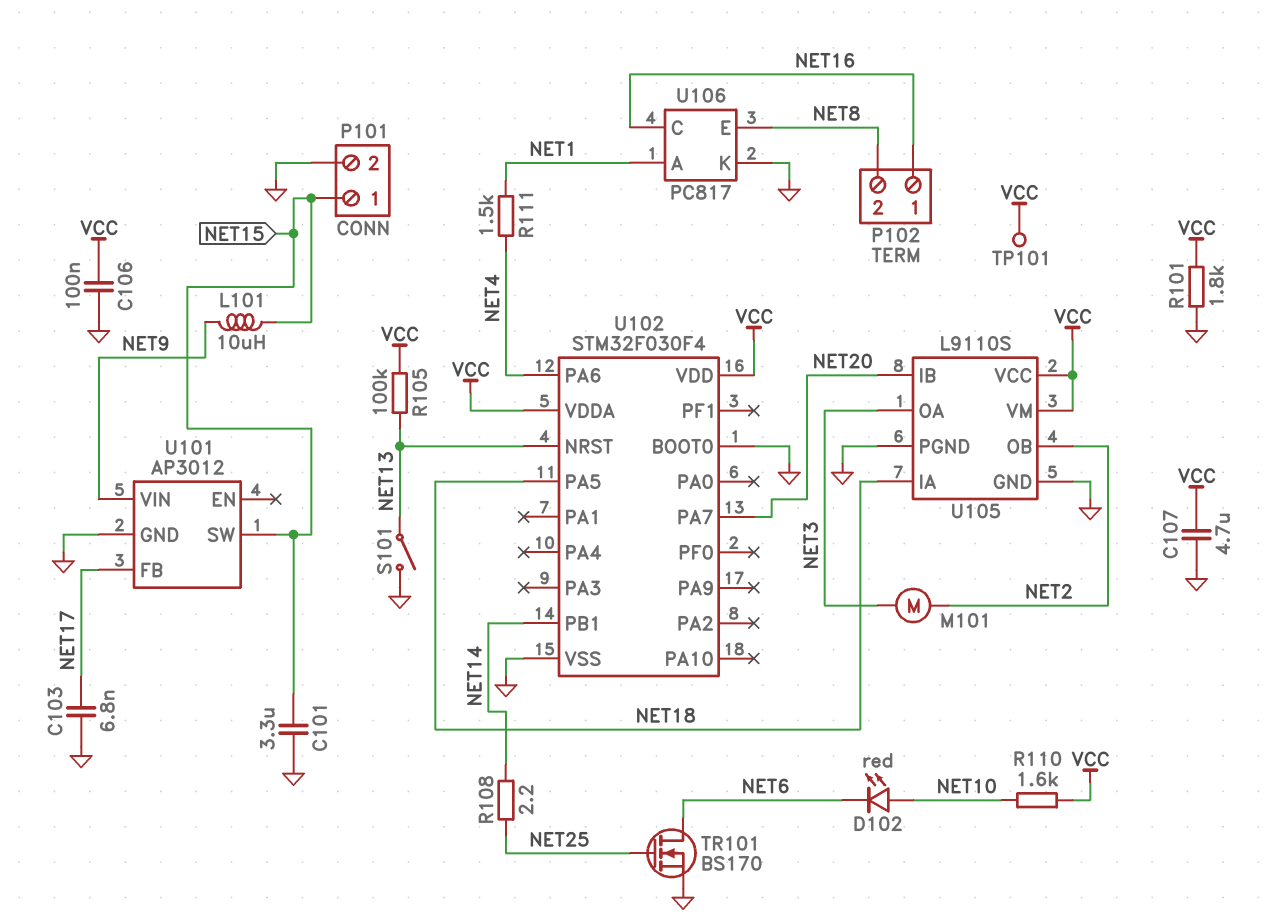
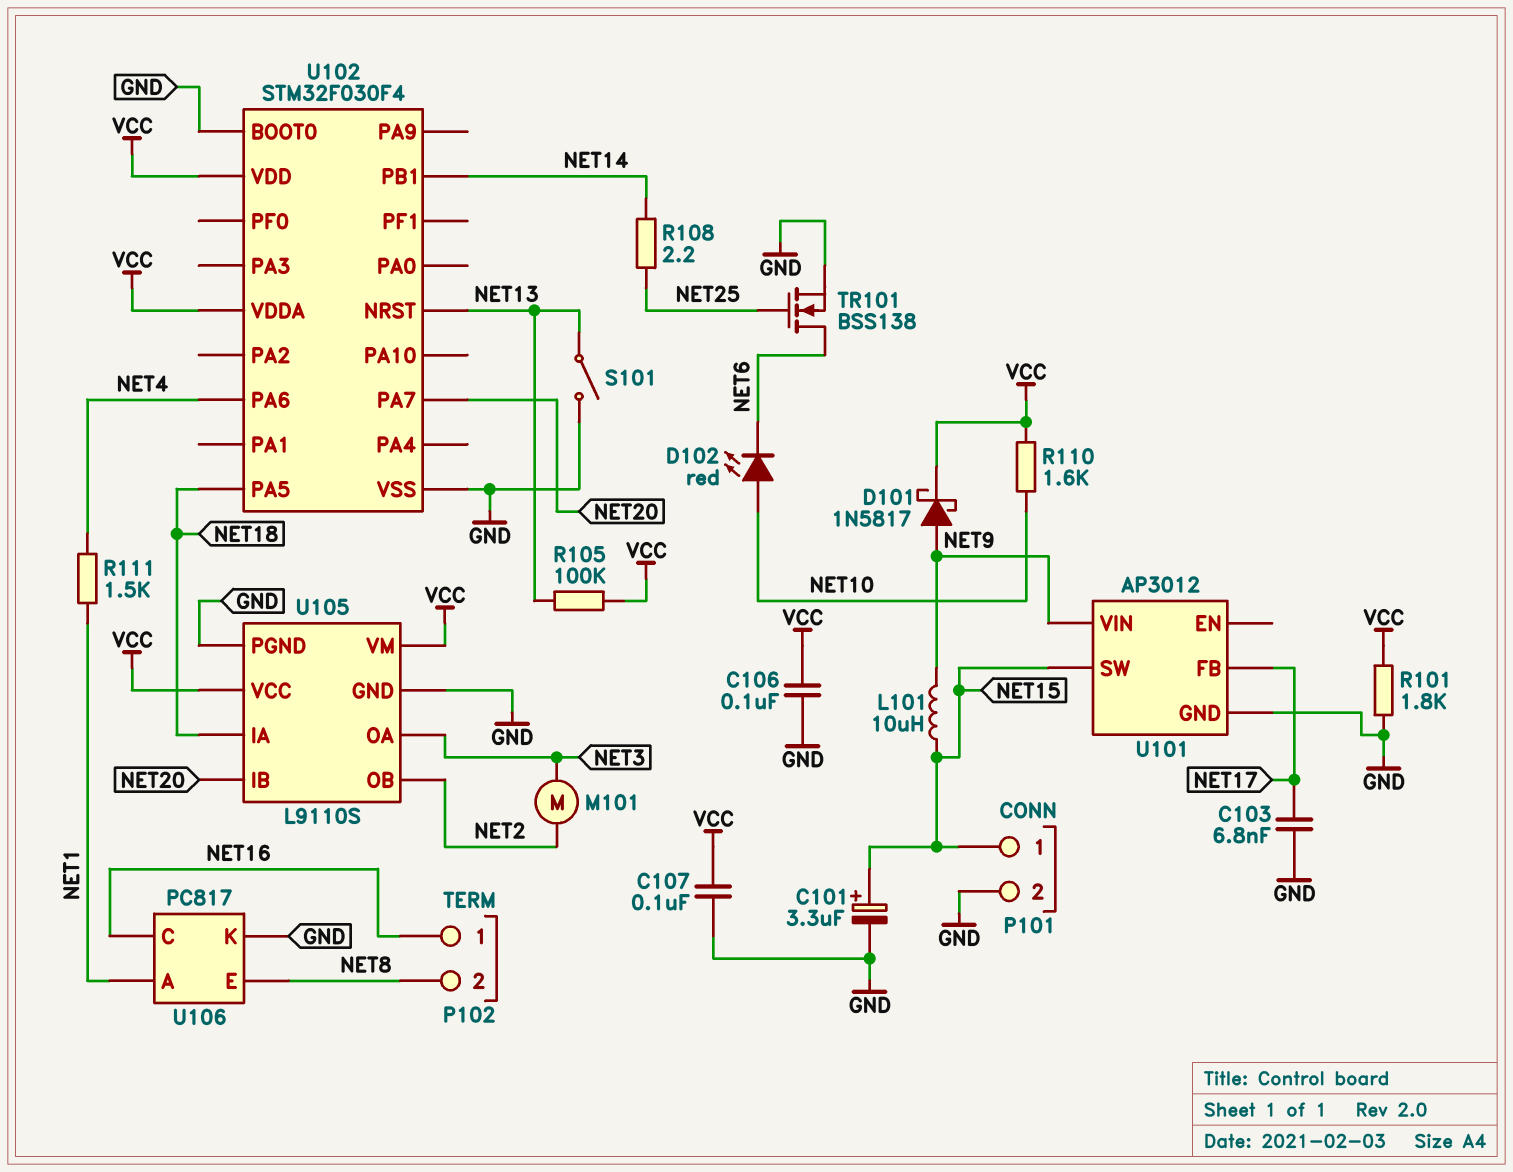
C101: 3.3uF (GND, NET15) -> 3.3uF (plus NET15, minus GND)
C107: 4.7uF (GND, VCC) -> 100nF (GND, VCC)
D101: none -> schottky 1N5817 (A NET9, K VCC)
TP101: test point (VCC) -> none
TR101: NMOS BS170 (G NET25, D NET6, S GND) -> NMOS BSS138 (G NET25, D NET6, S GND)

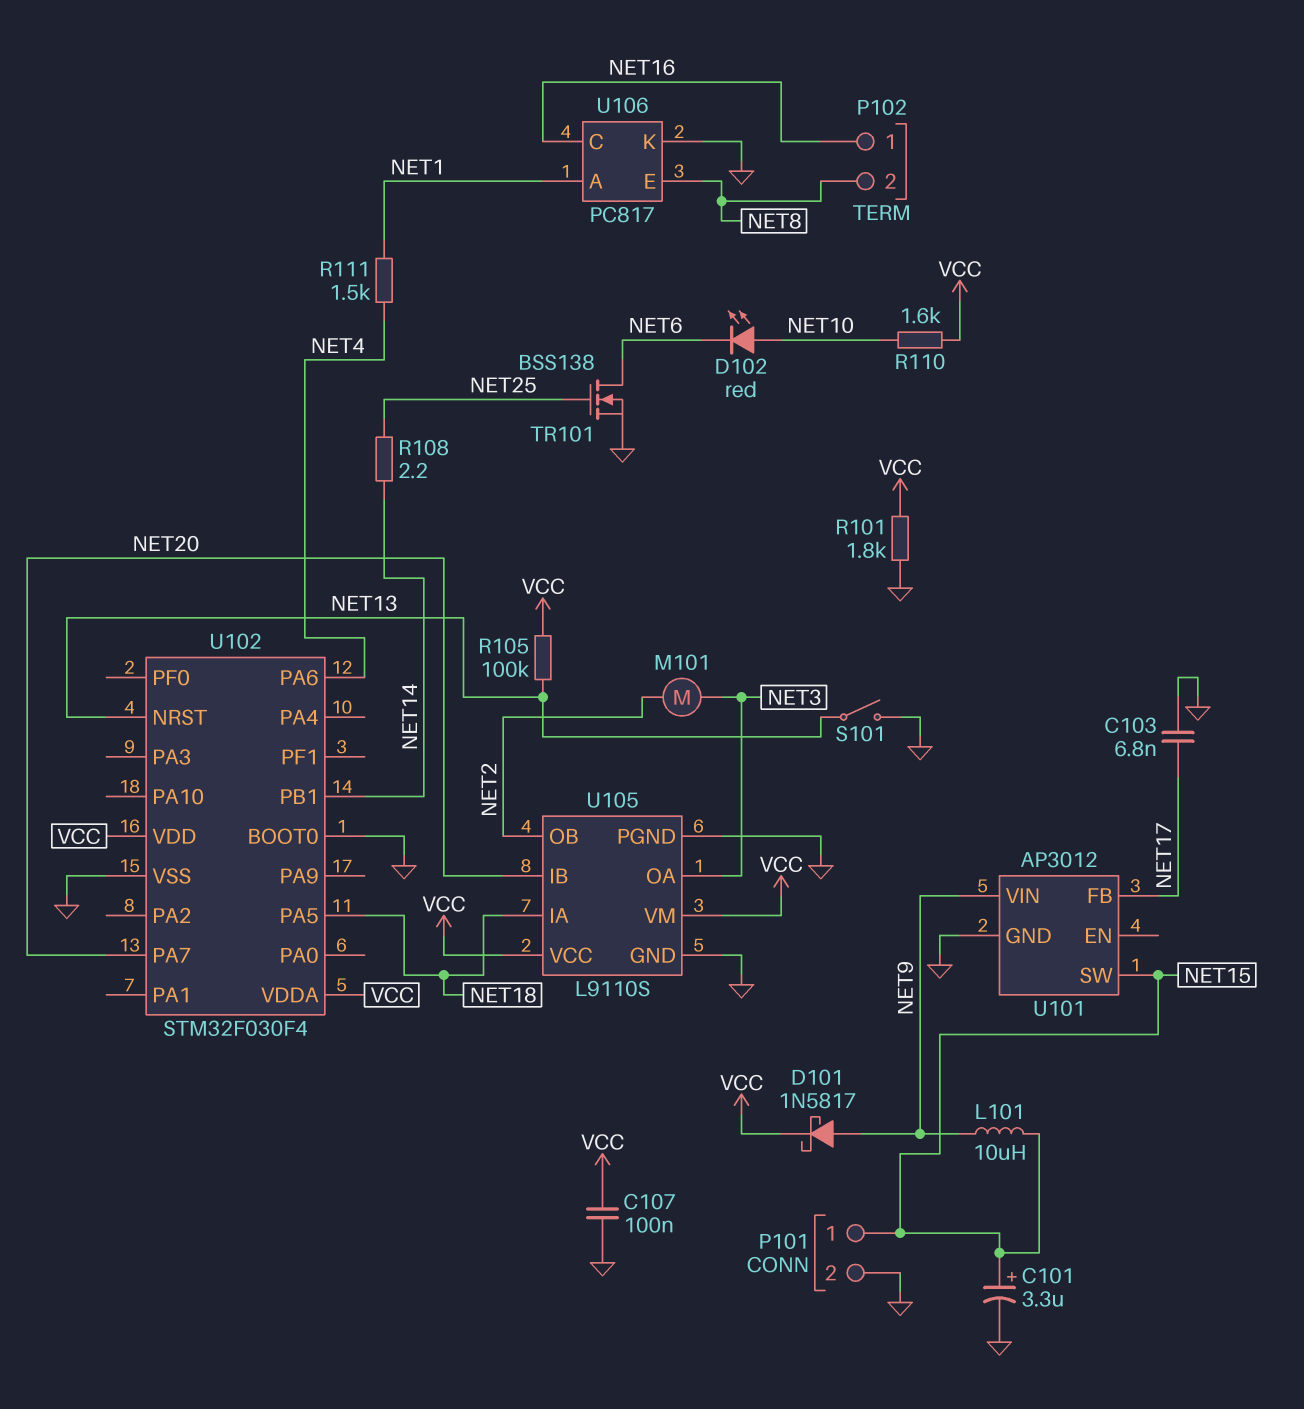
C106: 100nF (GND, VCC) -> none

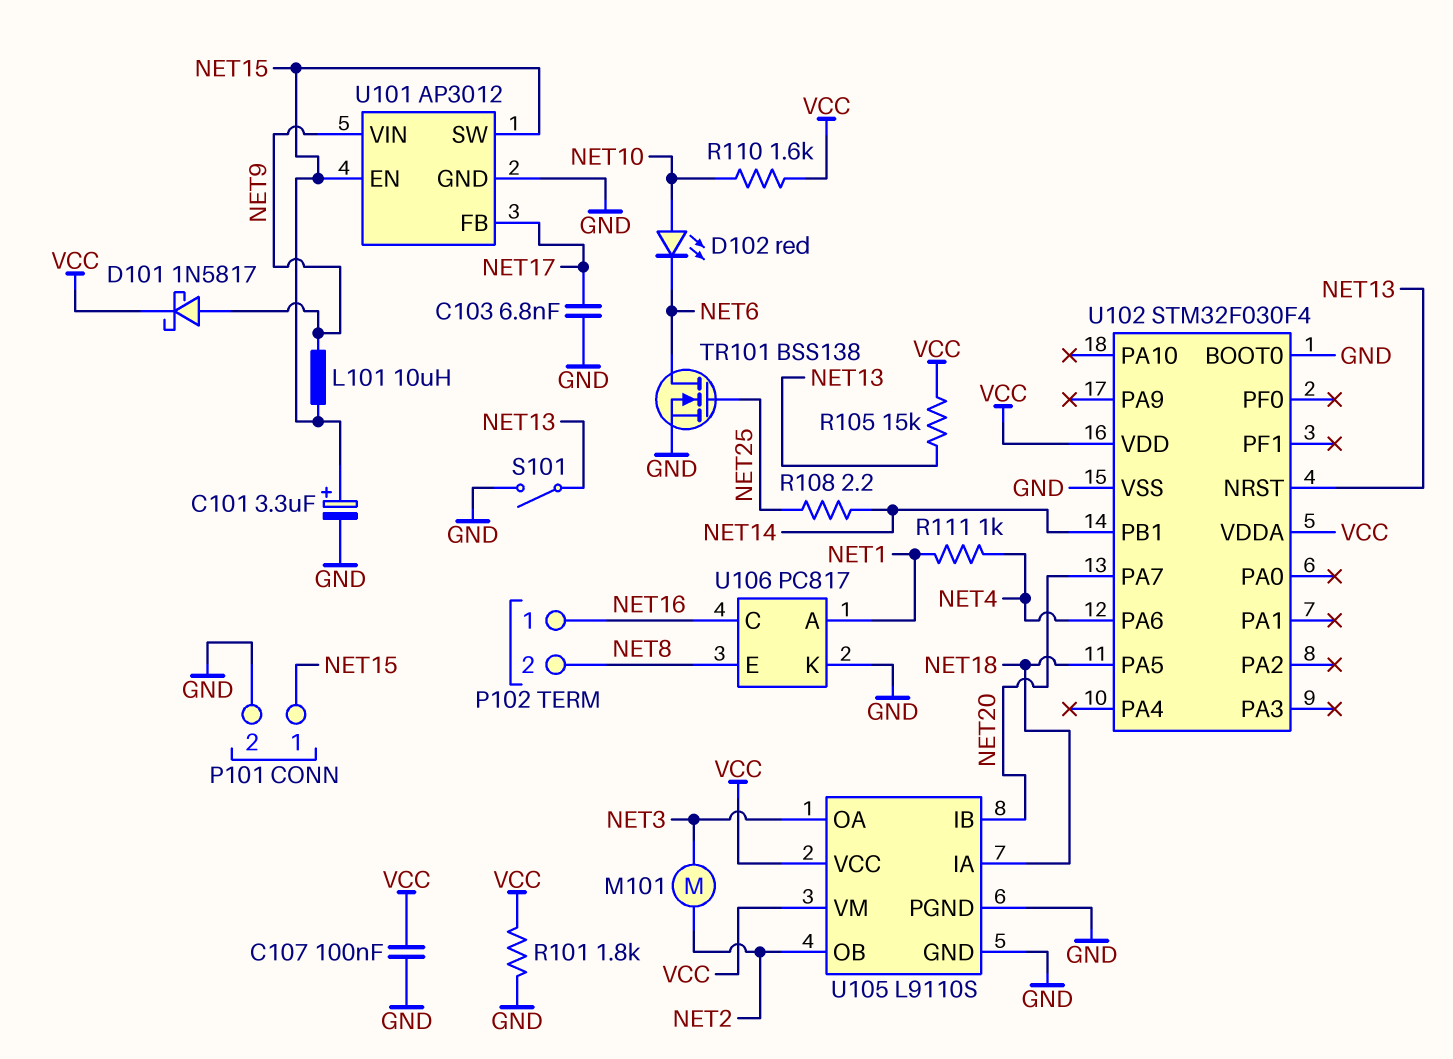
R105: 100k (NET13, VCC) -> 15k (NET13, VCC)
R111: 1.5k (NET1, NET4) -> 1k (NET1, NET4)
U101 pin EN: none -> NET15

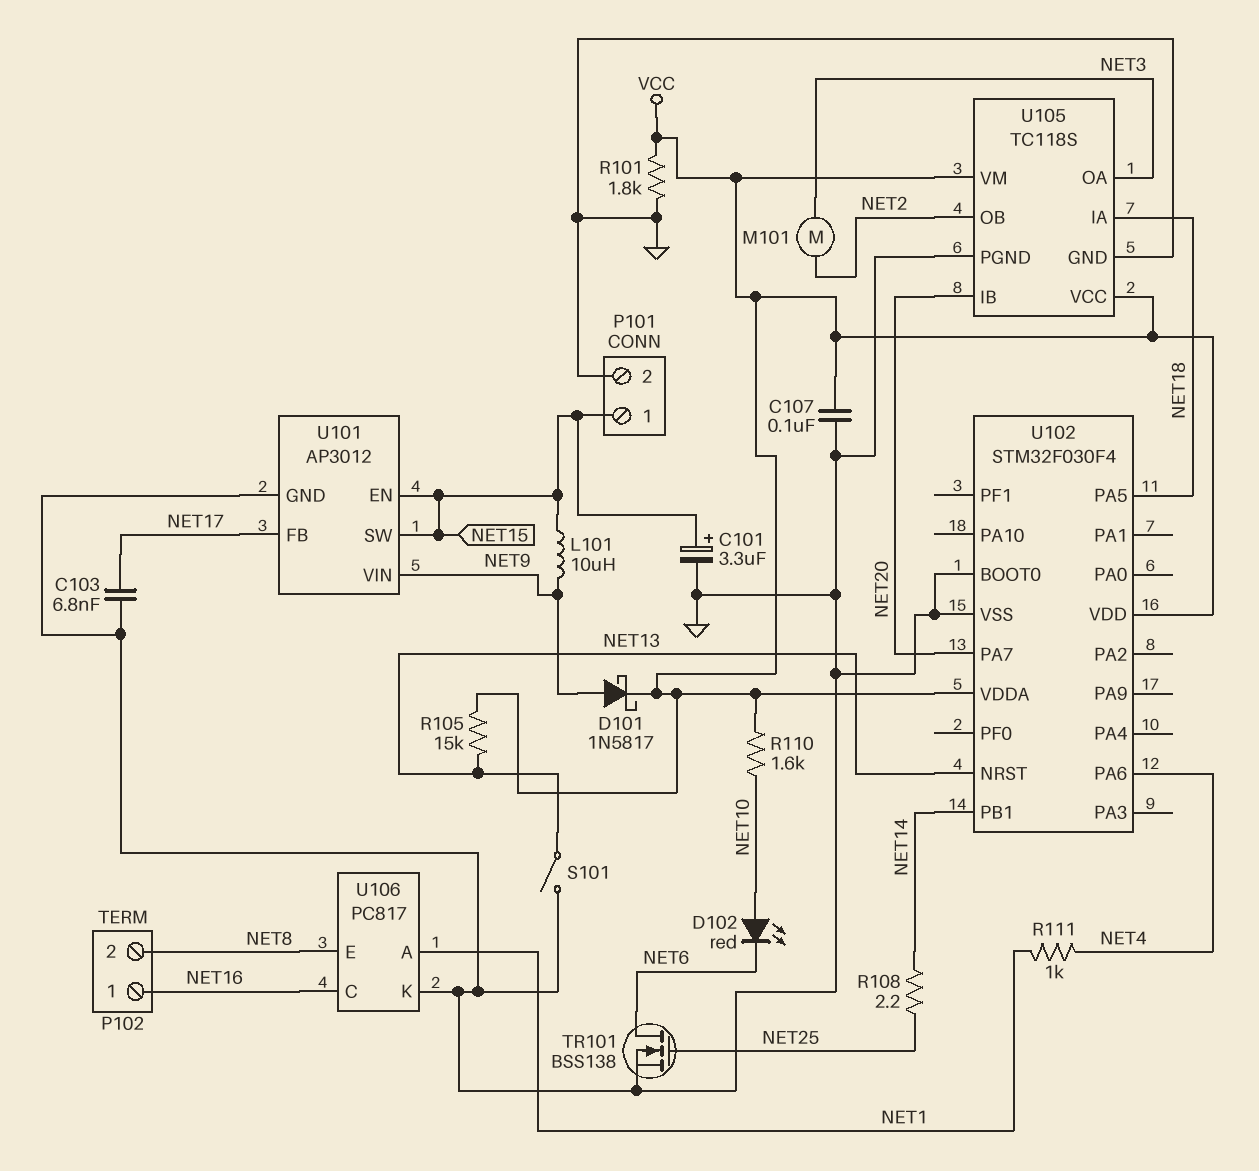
U105: L9110S -> TC118S

